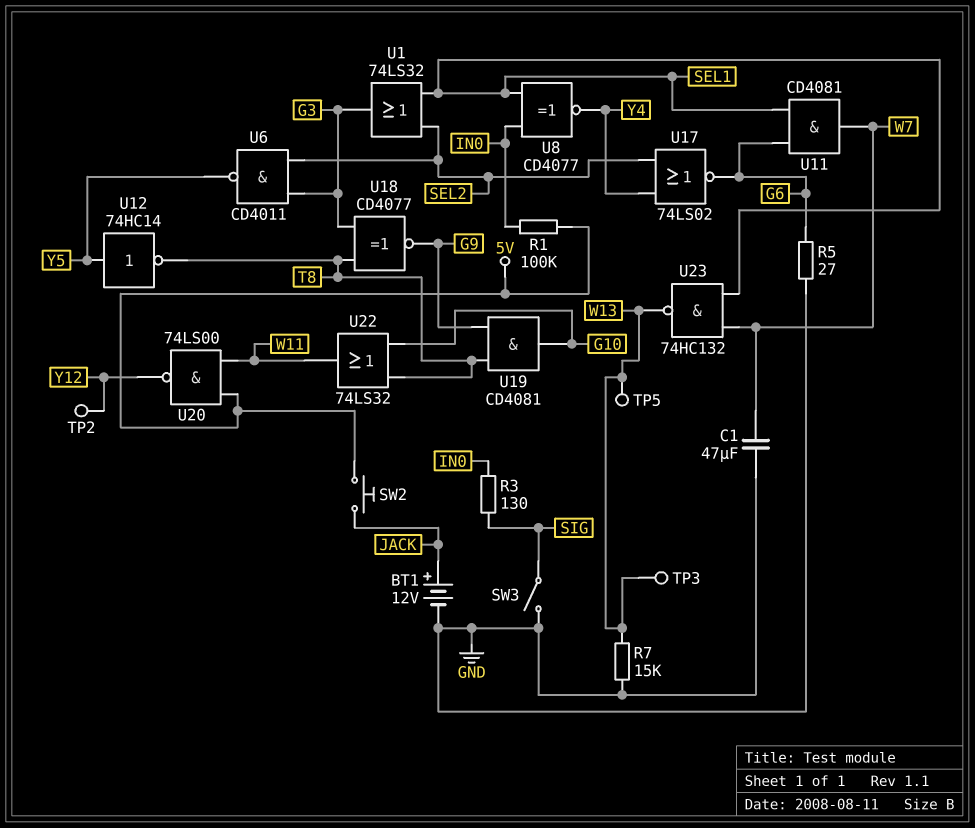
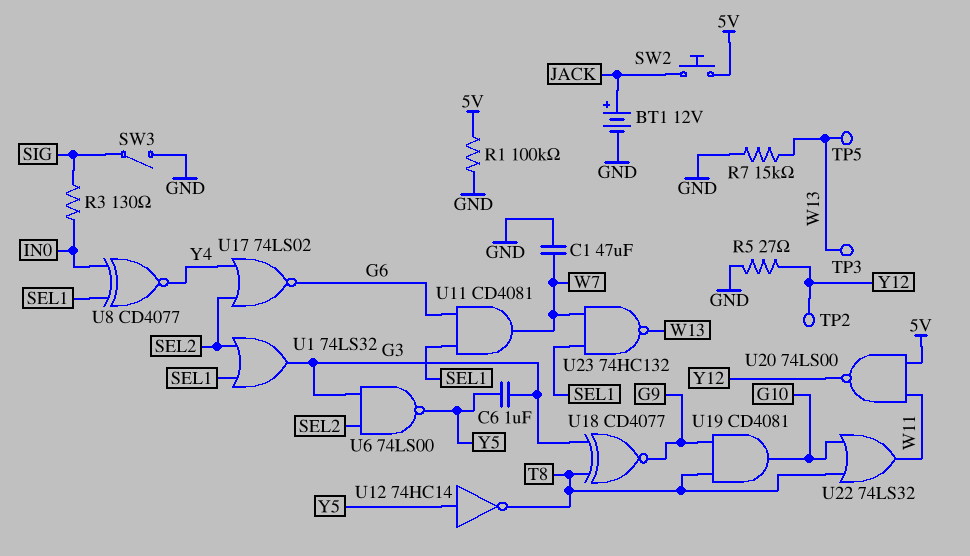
C6: none -> 1uF (G3, Y5)
R1: 100k (5V, IN0) -> 100k (5V, GND)
R5: 27 (G6, GND) -> 27 (GND, Y12)
U6: NAND CD4011 (in G3, in SEL2, out Y5) -> NAND 74LS00 (in G3, in SEL2, out Y5)

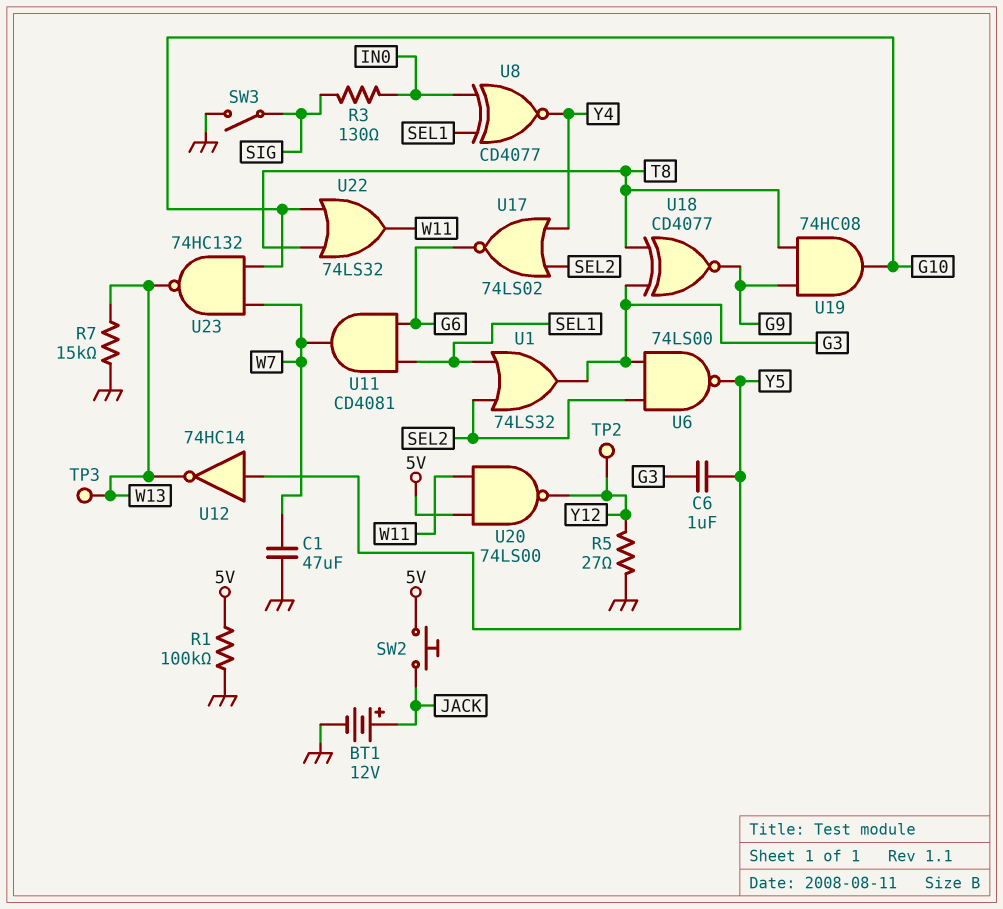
TP5: test point (W13) -> none
U12: NOT 74HC14 (in Y5, out T8) -> NOT 74HC14 (in Y5, out W13)
U19: AND CD4081 (in G9, in T8, out G10) -> AND 74HC08 (in G9, in T8, out G10)
U23: NAND 74HC132 (in SEL1, in W7, out W13) -> NAND 74HC132 (in G10, in W7, out W13)

